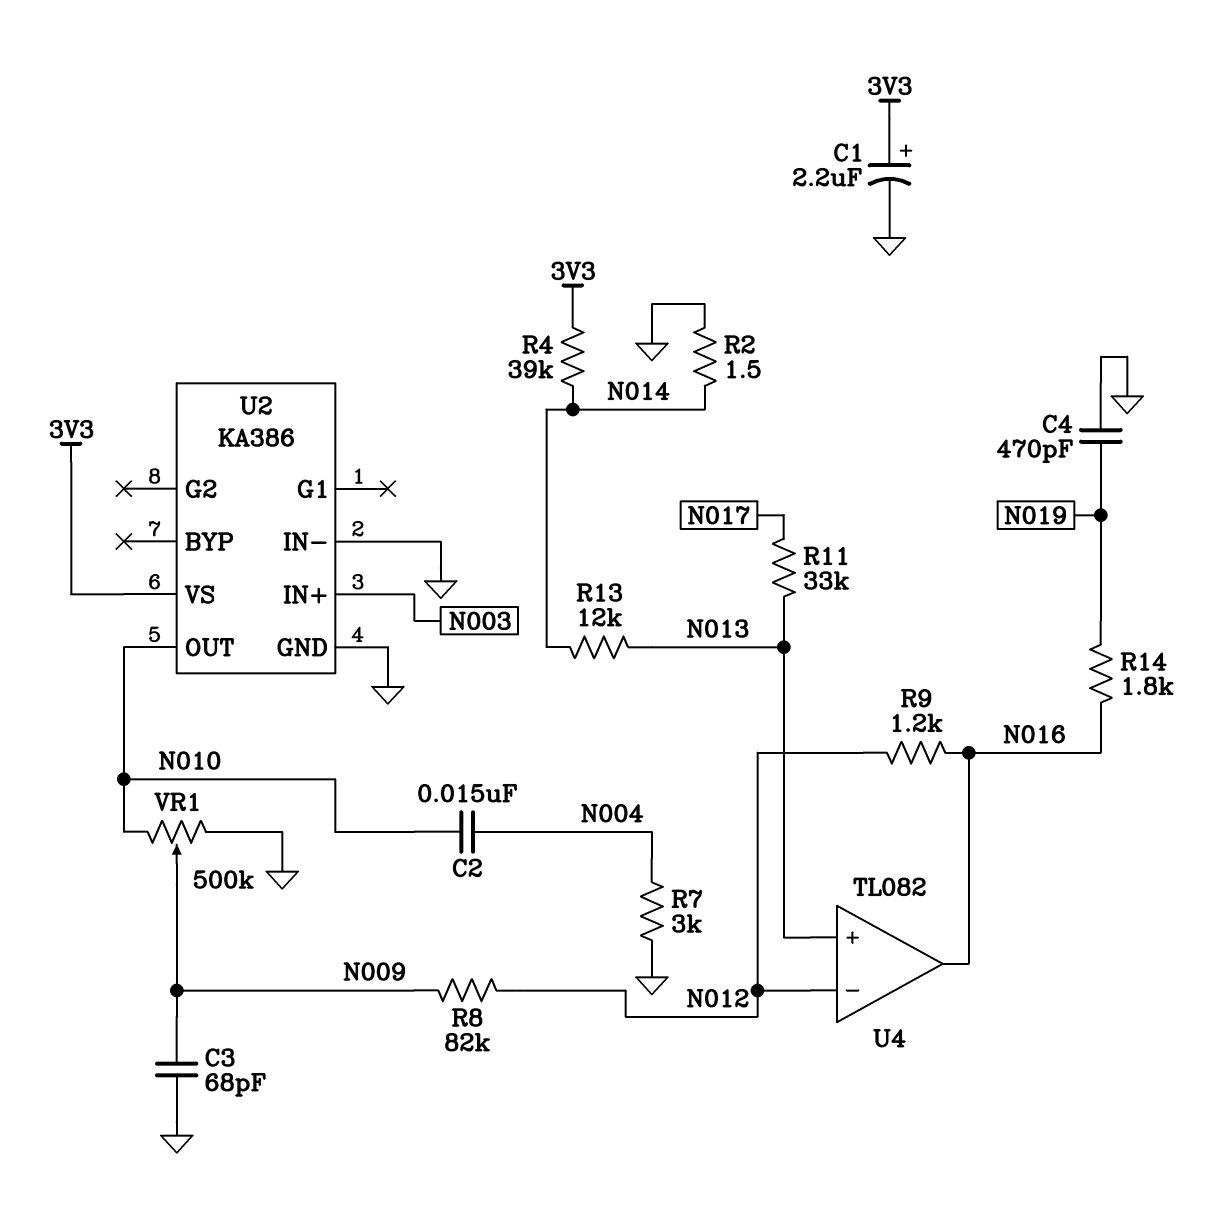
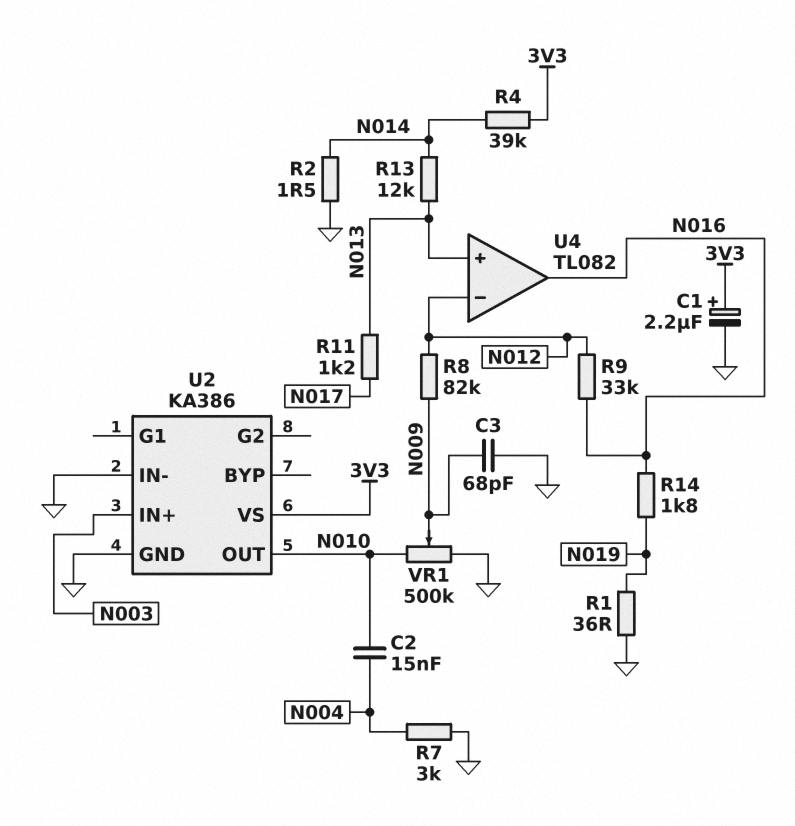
C4: 470pF (GND, N019) -> none
R1: none -> 36 (GND, N019)
R9: 1.2k (N012, N016) -> 33k (N012, N016)
R11: 33k (N013, N017) -> 1.2k (N013, N017)

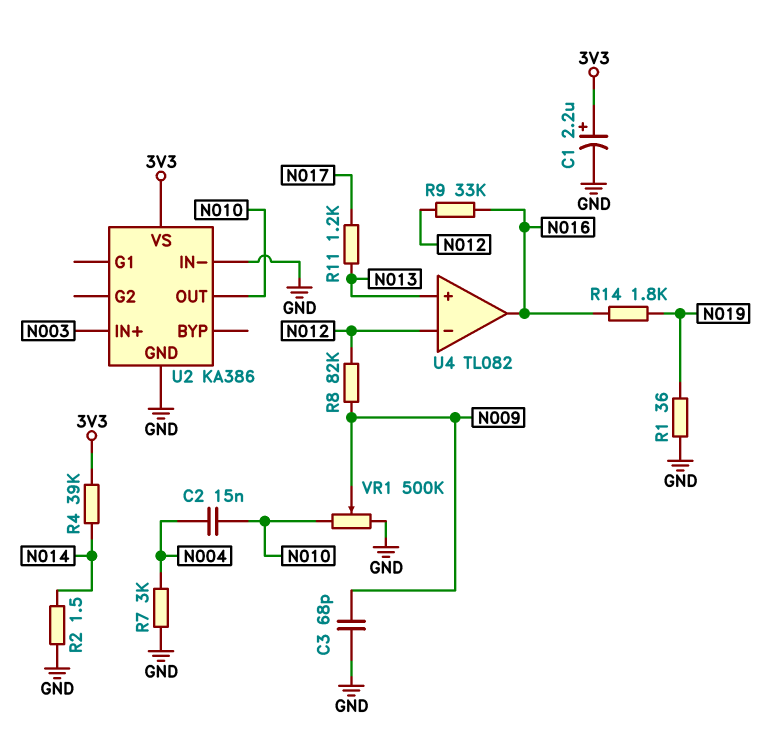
R13: 12k (N013, N014) -> none

